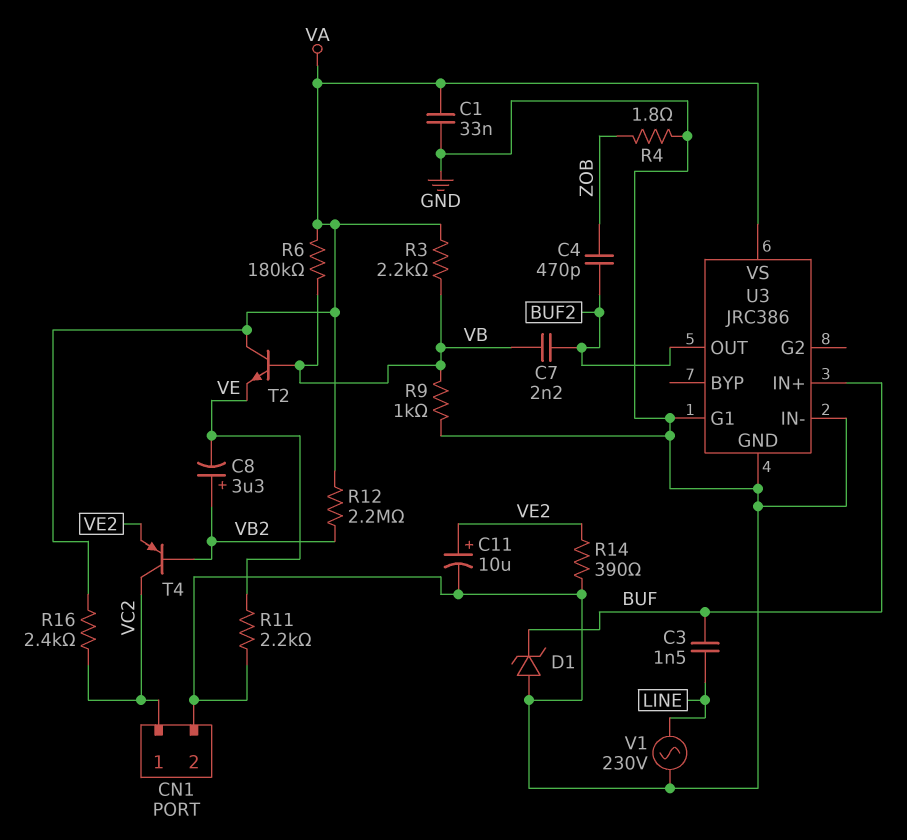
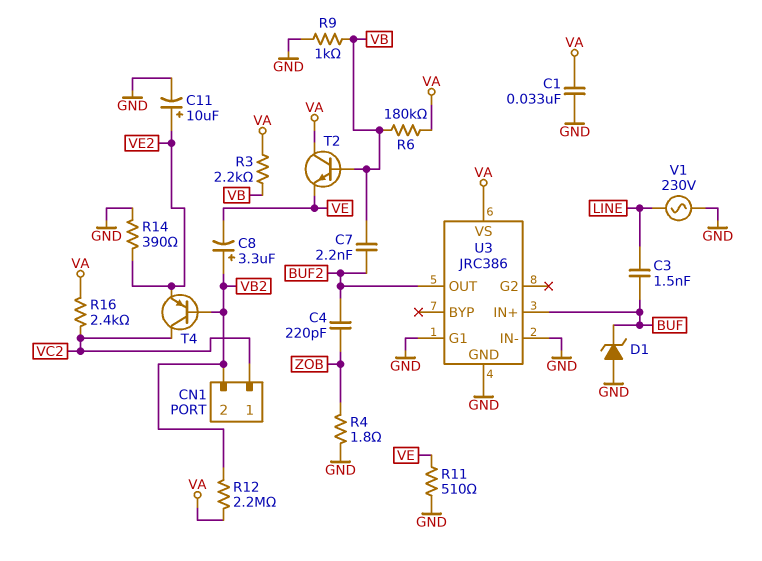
C4: 470pF (BUF2, ZOB) -> 220pF (BUF2, ZOB)
CN1 pin 2: GND -> VB2
R11: 2.2k (GND, VE) -> 510 (GND, VE)

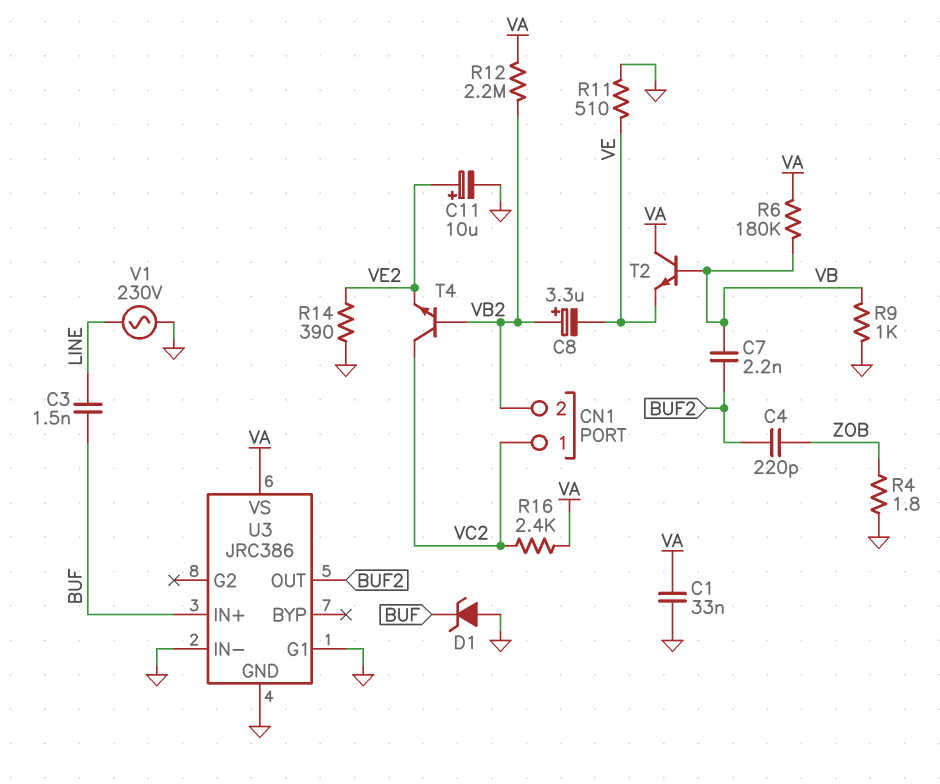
R3: 2.2k (VA, VB) -> none
T4: PNP (B VB2, C VC2, E VE2) -> NPN (B VB2, C VC2, E VE2)

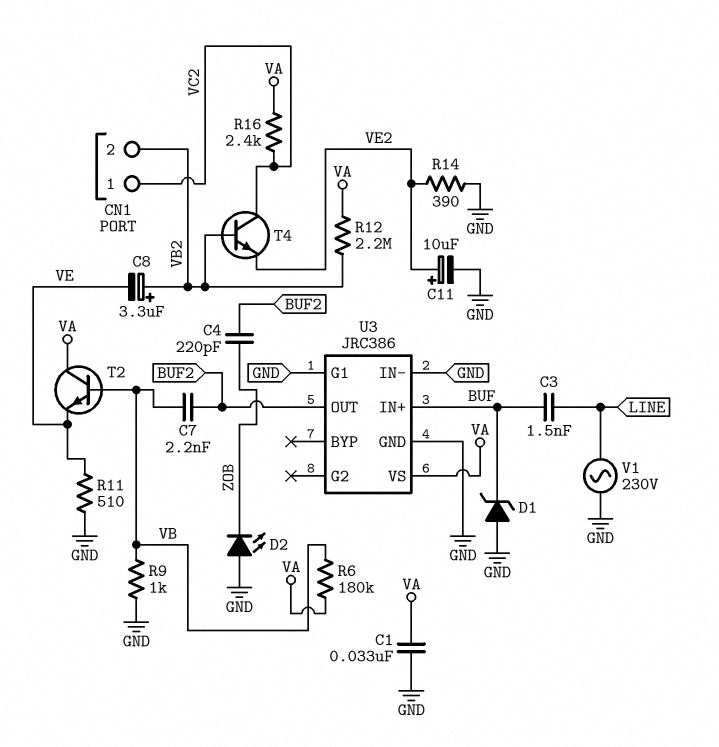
D2: none -> LED (A GND, K ZOB)
R4: 1.8 (GND, ZOB) -> none

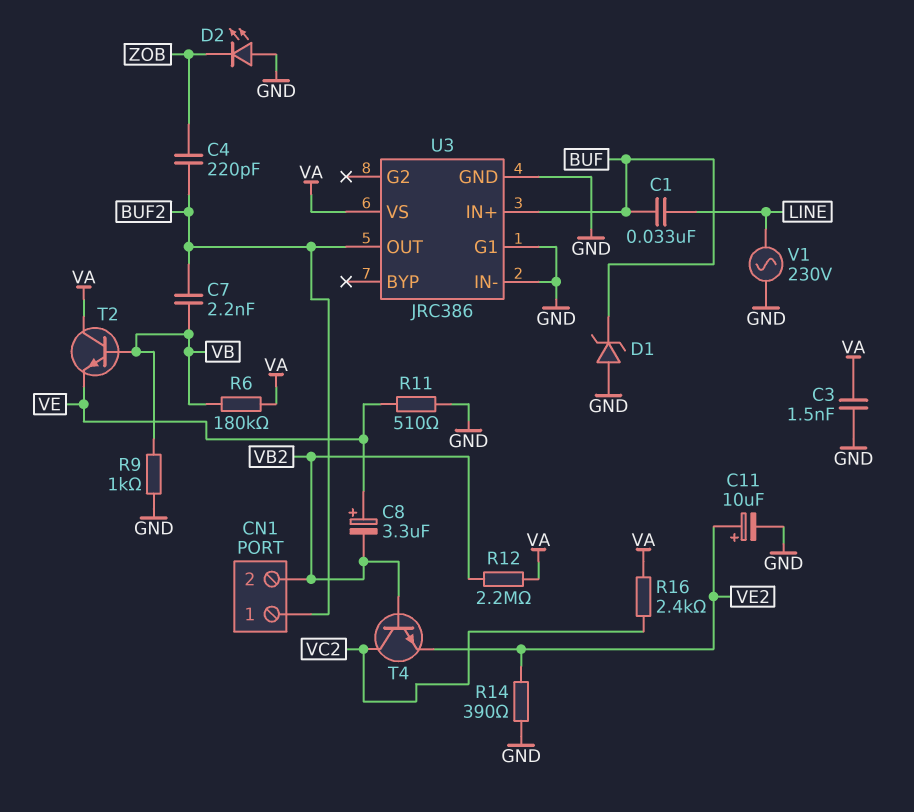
C1: 33nF (GND, VA) -> 33nF (BUF, LINE)
C3: 1.5nF (BUF, LINE) -> 1.5nF (GND, VA)
C8: 3.3uF (plus VB2, minus VE) -> 3.3uF (plus VE, minus VB2)
CN1 pin 1: VC2 -> BUF2

